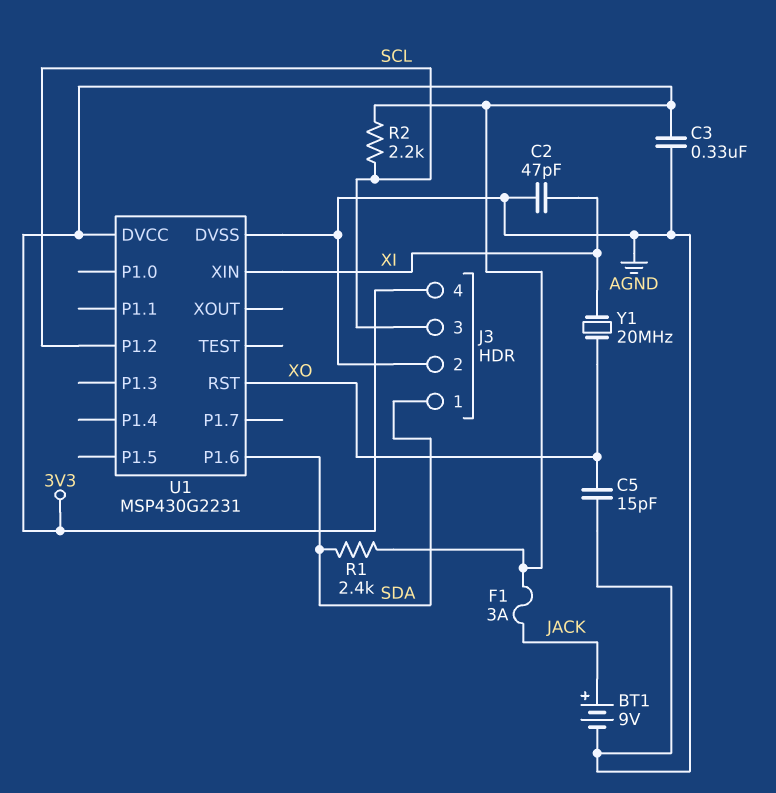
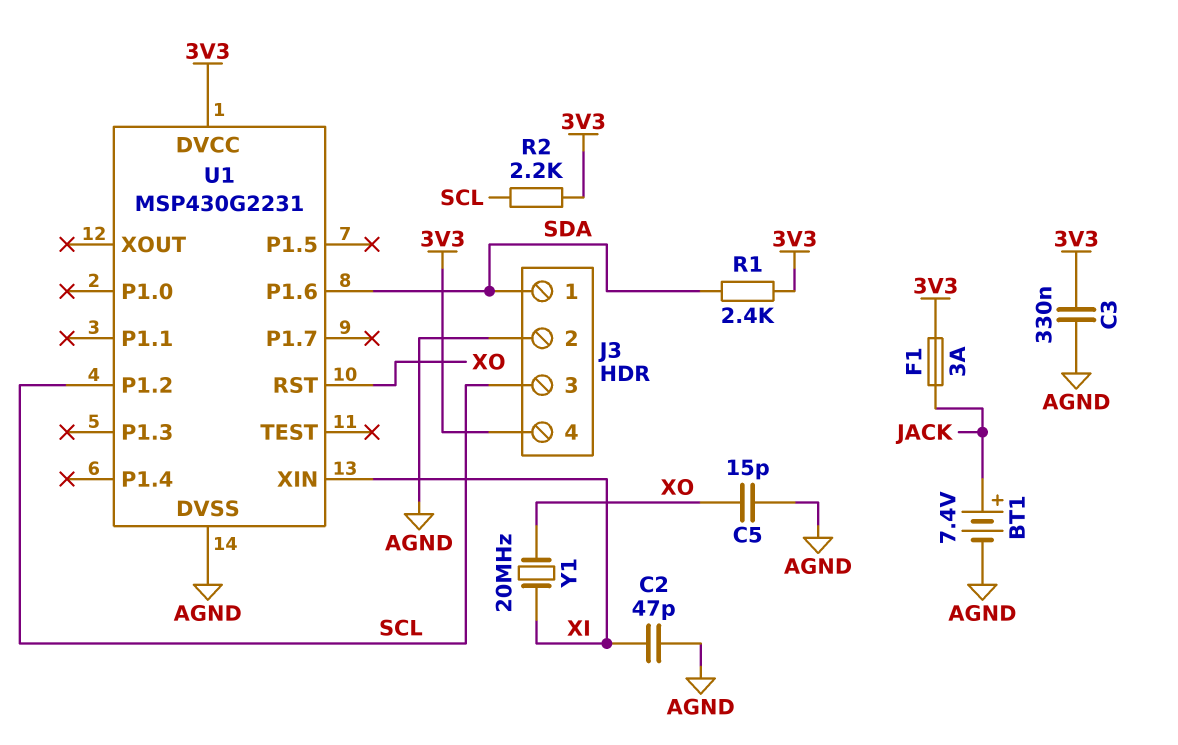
BT1: 9V (plus JACK, minus AGND) -> 7.4V (plus JACK, minus AGND)

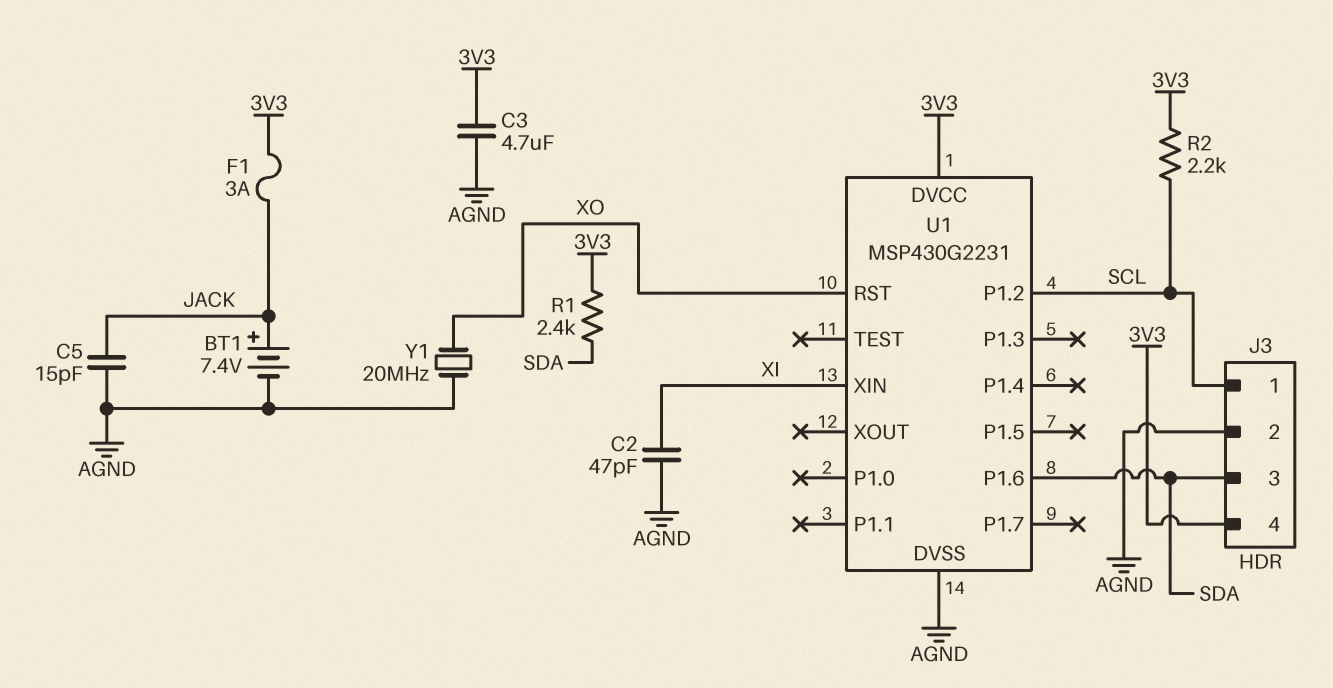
C3: 330nF (3V3, AGND) -> 4.7uF (3V3, AGND)
C5: 15pF (AGND, XO) -> 15pF (AGND, JACK)
J3 pin 1: SDA -> SCL
J3 pin 3: SCL -> SDA
Y1: 20MHz (XI, XO) -> 20MHz (AGND, XO)

